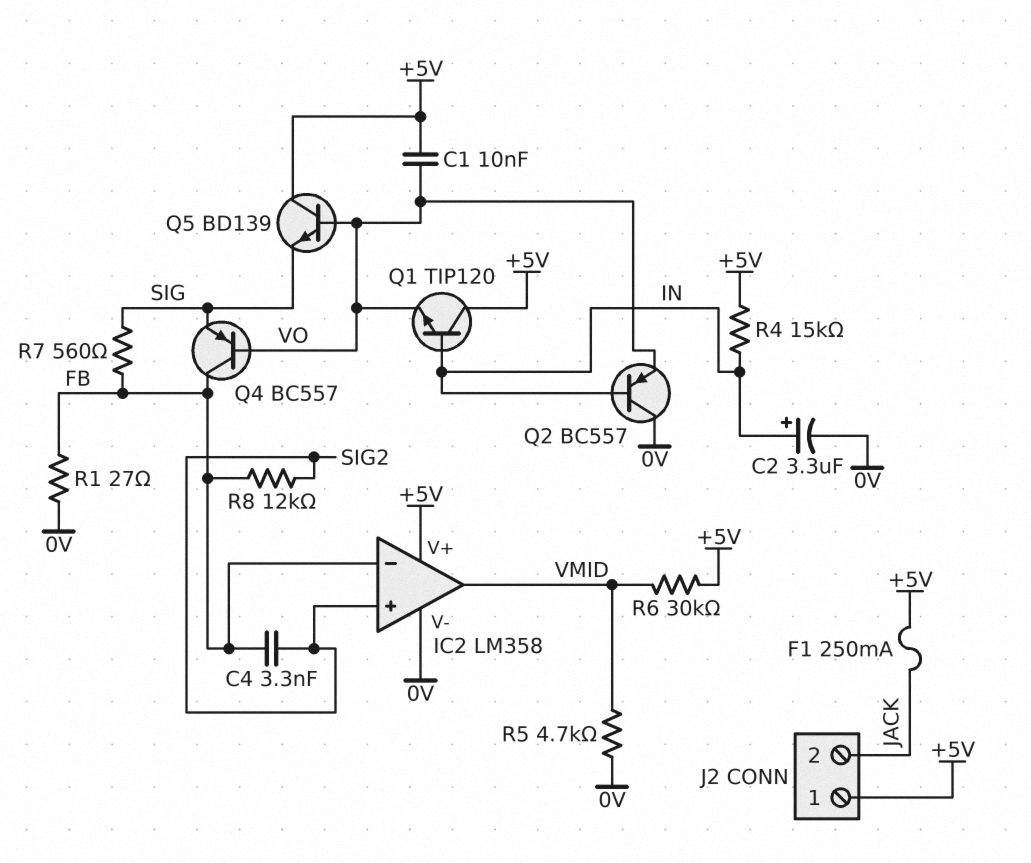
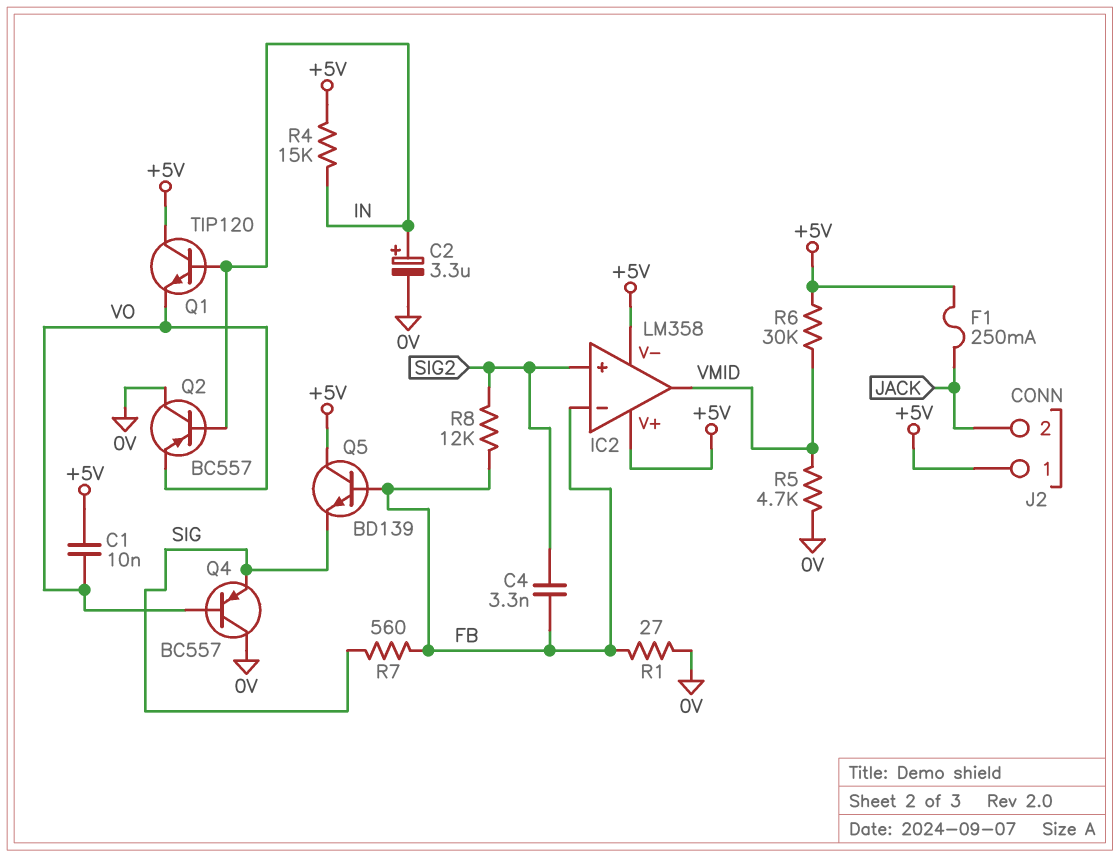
IC2 pin V-: 0V -> +5V
Q4: PNP BC557 (B VO, C FB, E SIG) -> PNP BC557 (B VO, C 0V, E SIG)
Q5: NPN BD139 (B VO, C +5V, E SIG) -> NPN BD139 (B FB, C +5V, E SIG)

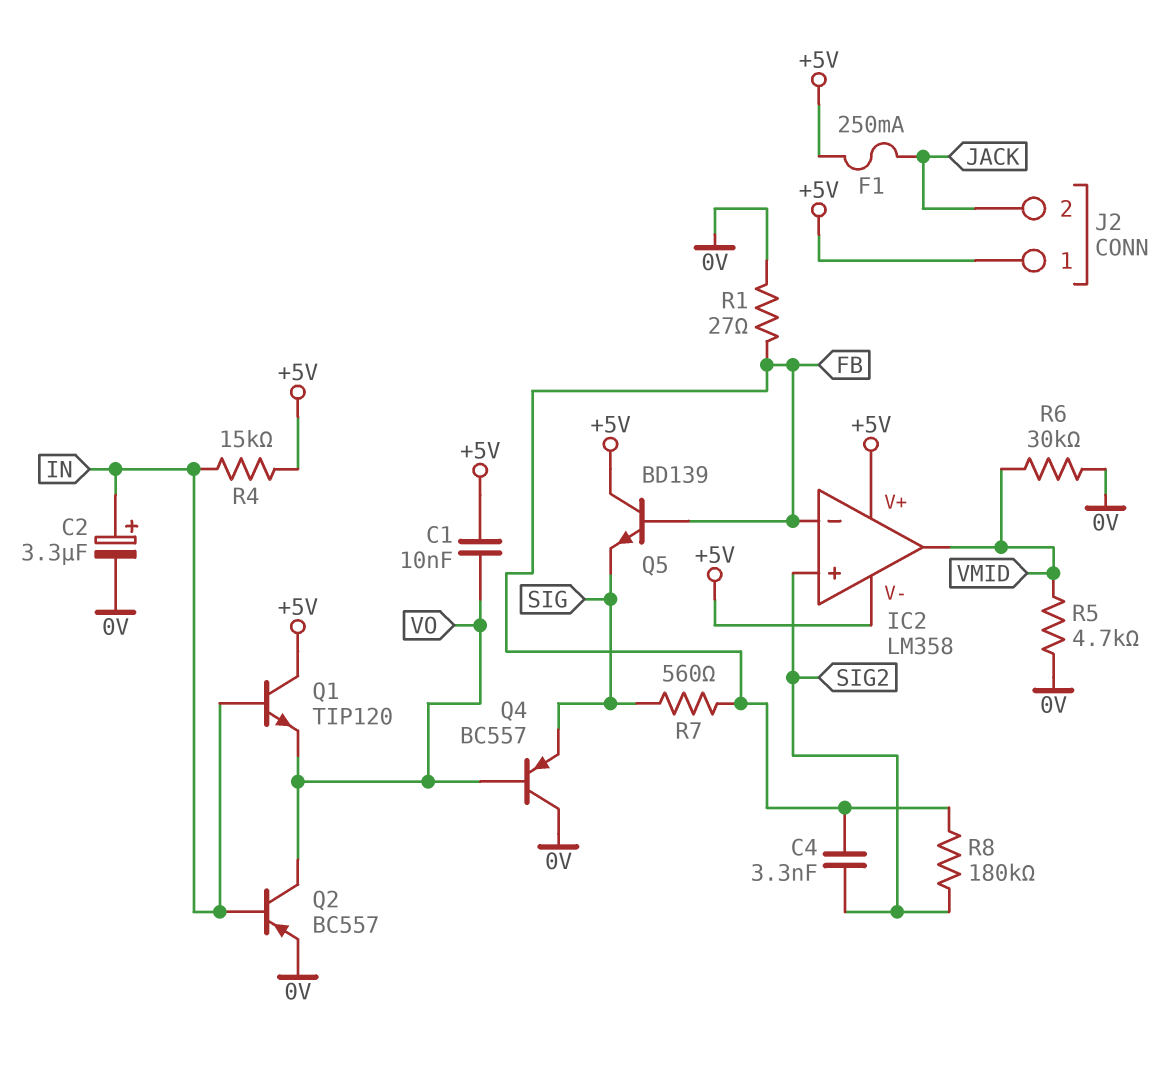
Q2: PNP BC557 (B IN, C 0V, E VO) -> PNP BC557 (B IN, C VO, E 0V)
R6: 30k (+5V, VMID) -> 30k (0V, VMID)
R8: 12k (FB, SIG2) -> 180k (FB, SIG2)

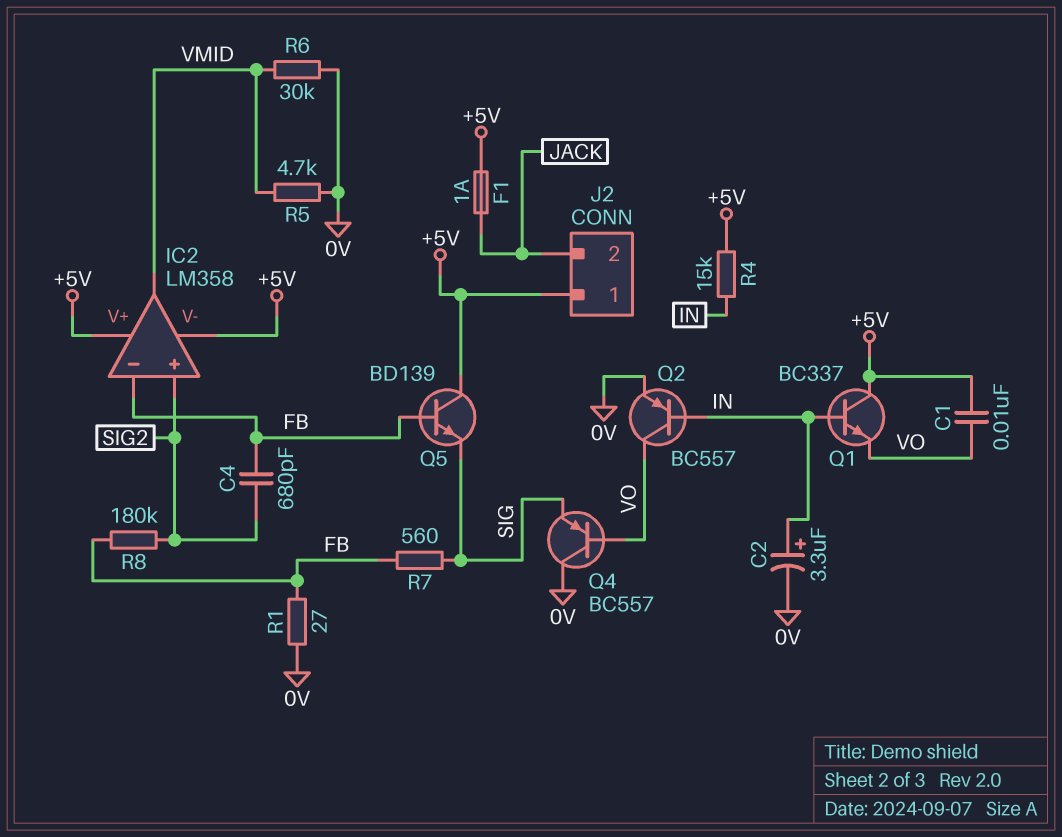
C4: 3.3nF (FB, SIG2) -> 680pF (FB, SIG2)
F1: 250mA (+5V, JACK) -> 1A (+5V, JACK)
Q1: NPN TIP120 (B IN, C +5V, E VO) -> NPN BC337 (B IN, C +5V, E VO)

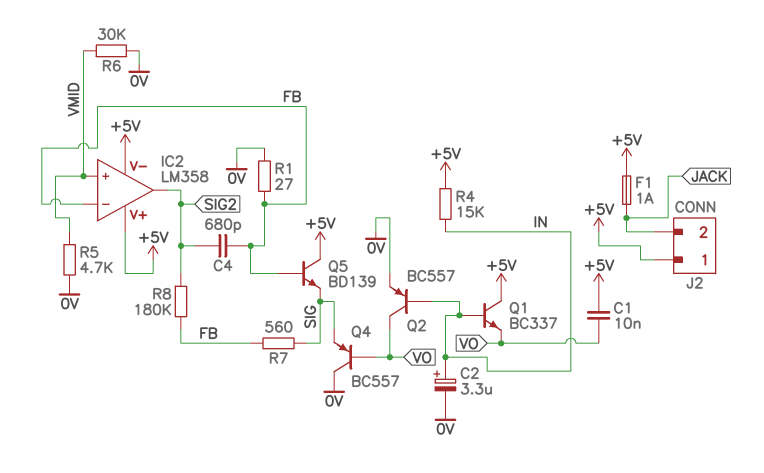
IC2 pin in+: SIG2 -> VMID
IC2 pin out: VMID -> SIG2

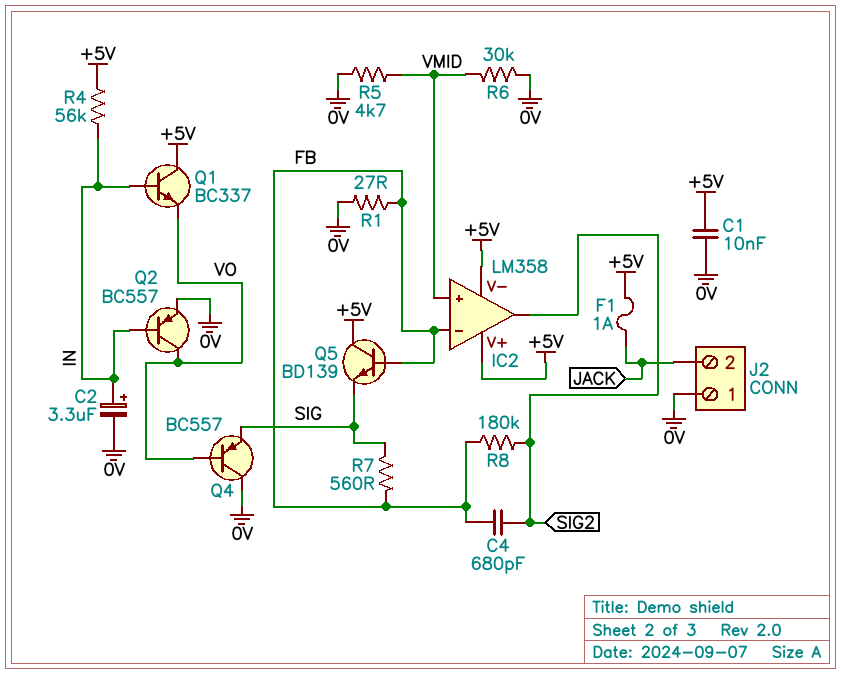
C1: 10nF (+5V, VO) -> 10nF (+5V, 0V)
J2 pin 1: +5V -> 0V
R4: 15k (+5V, IN) -> 56k (+5V, IN)

